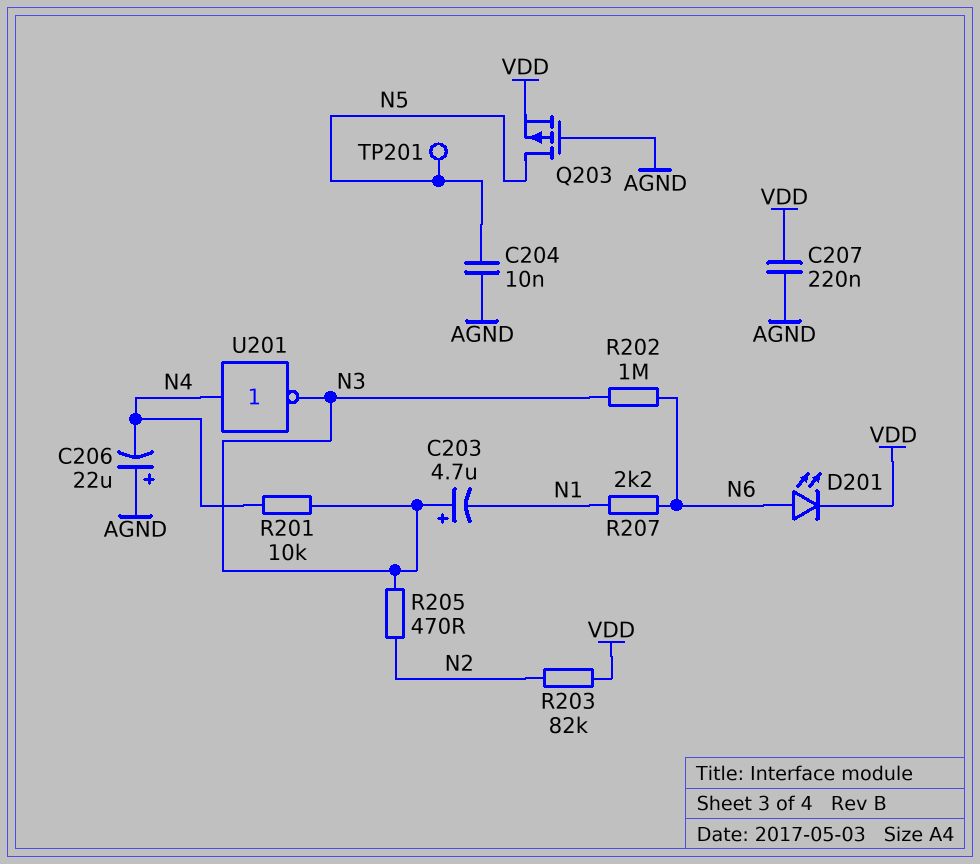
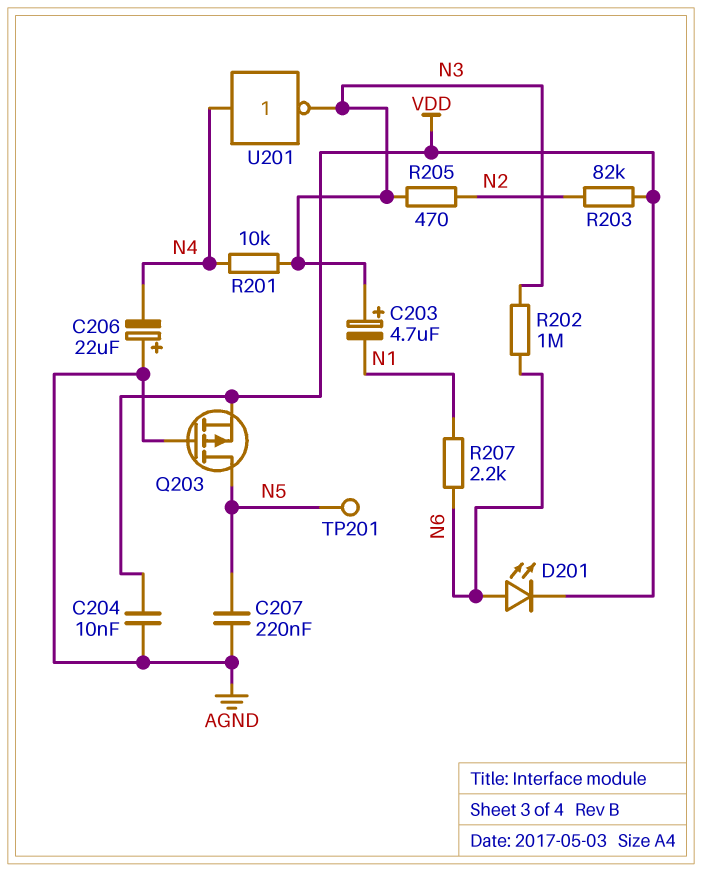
C204: 10nF (AGND, N5) -> 10nF (AGND, VDD)
C207: 220nF (AGND, VDD) -> 220nF (AGND, N5)

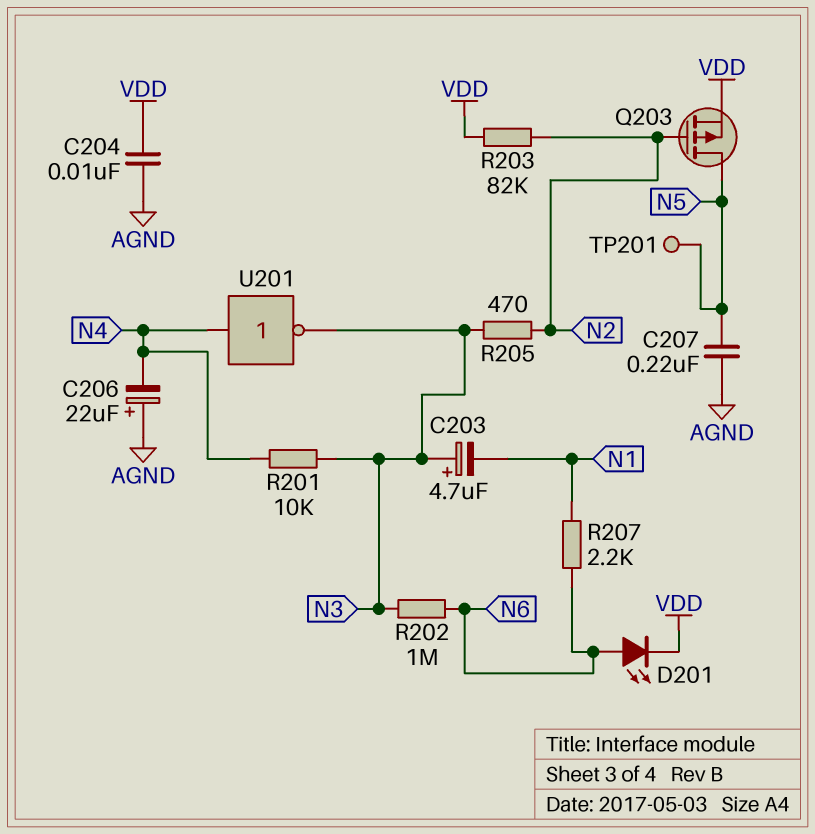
Q203: PMOS (G AGND, D N5, S VDD) -> PMOS (G N2, D N5, S VDD)

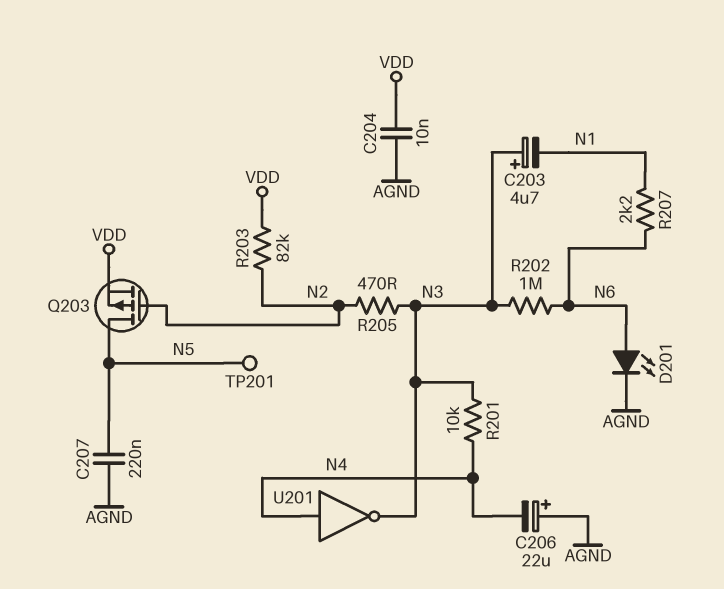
D201: LED (A N6, K VDD) -> LED (A N6, K AGND)

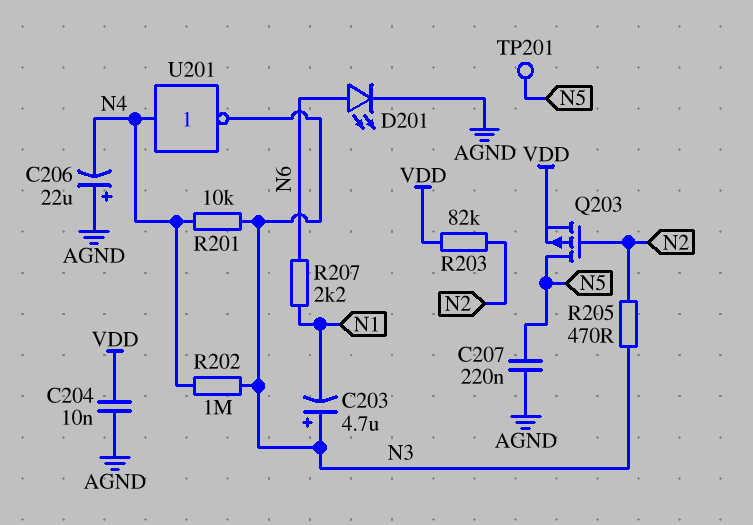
R202: 1M (N3, N6) -> 1M (N3, N4)

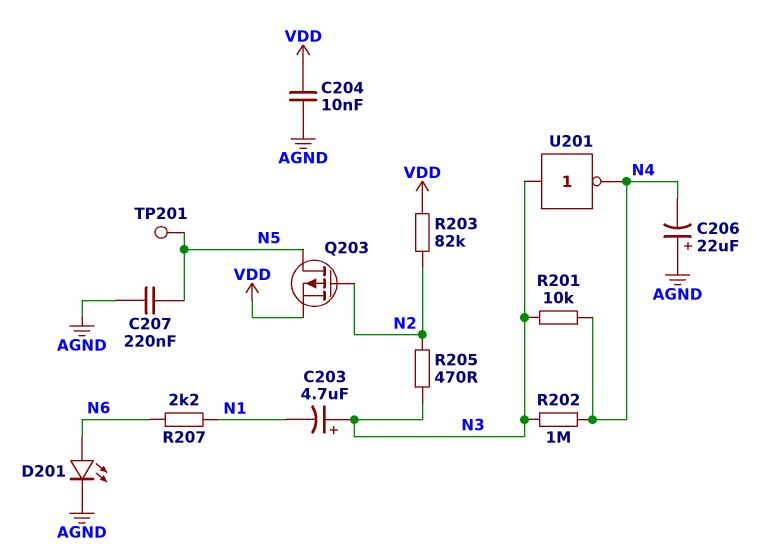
U201: NOT (in N4, out N3) -> NOT (in N3, out N4)

